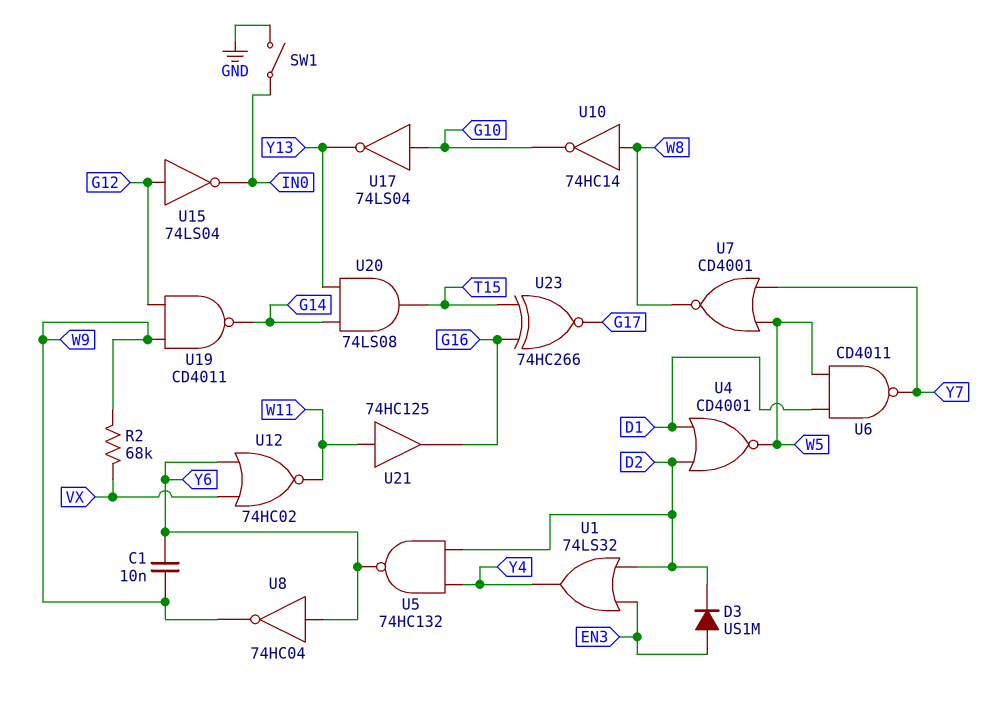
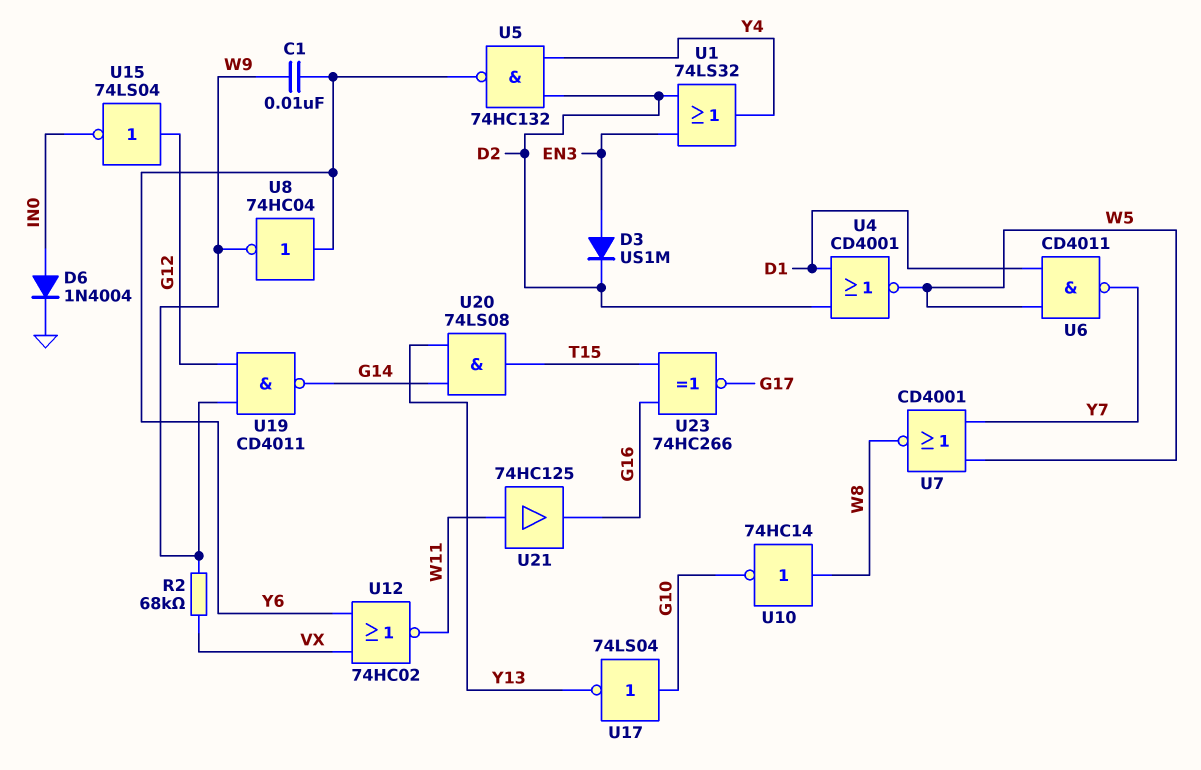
D6: none -> diode 1N4004 (A IN0, K GND)
SW1: switch (GND, IN0) -> none

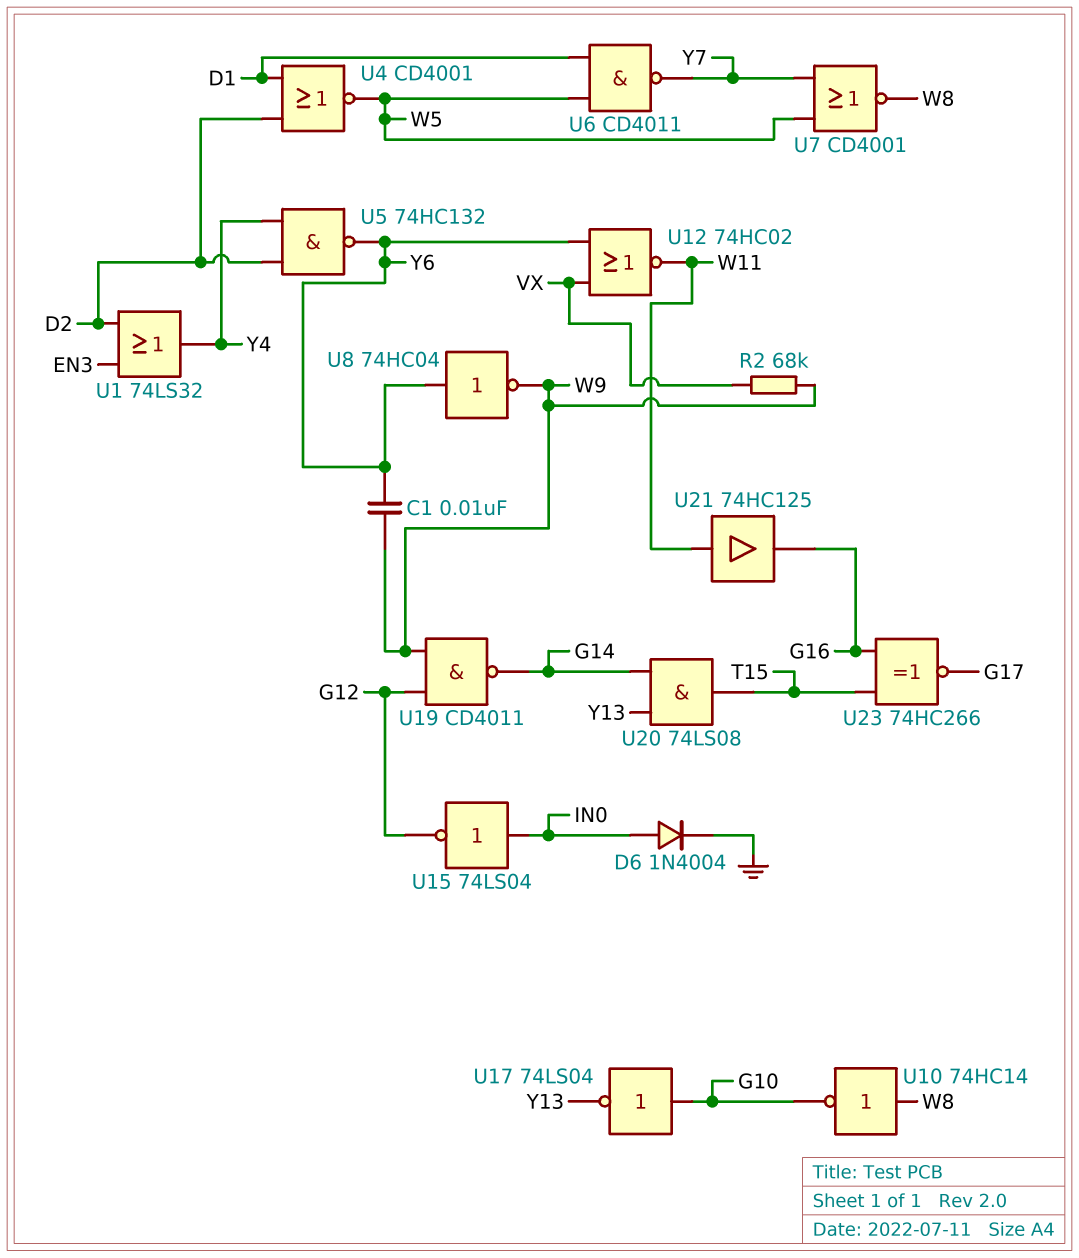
D3: diode US1M (A EN3, K D2) -> none
U15: NOT 74LS04 (in G12, out IN0) -> NOT 74LS04 (in IN0, out G12)

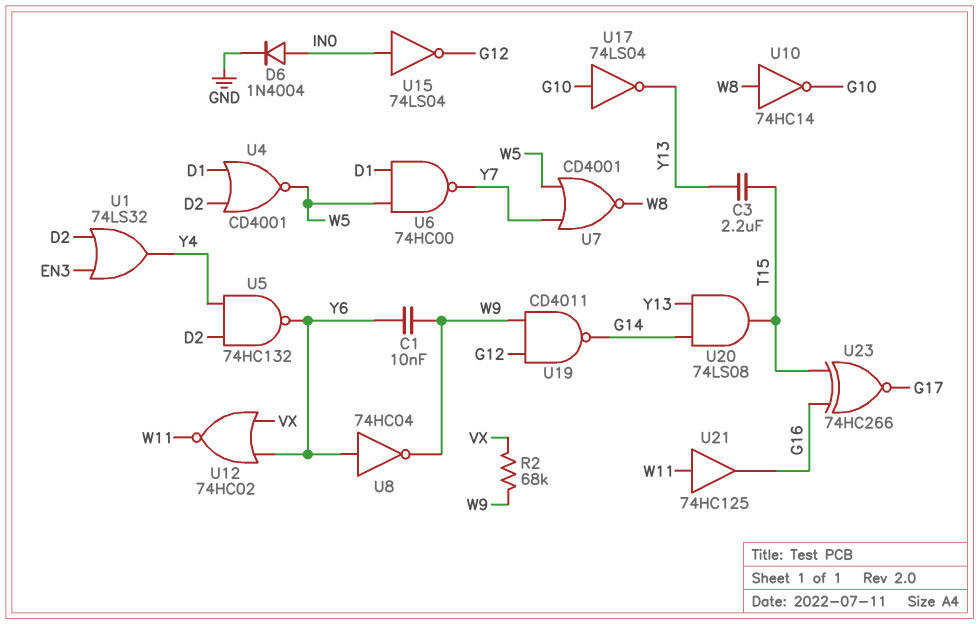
C3: none -> 2.2uF (T15, Y13)
U6: NAND CD4011 (in D1, in W5, out Y7) -> NAND 74HC00 (in D1, in W5, out Y7)

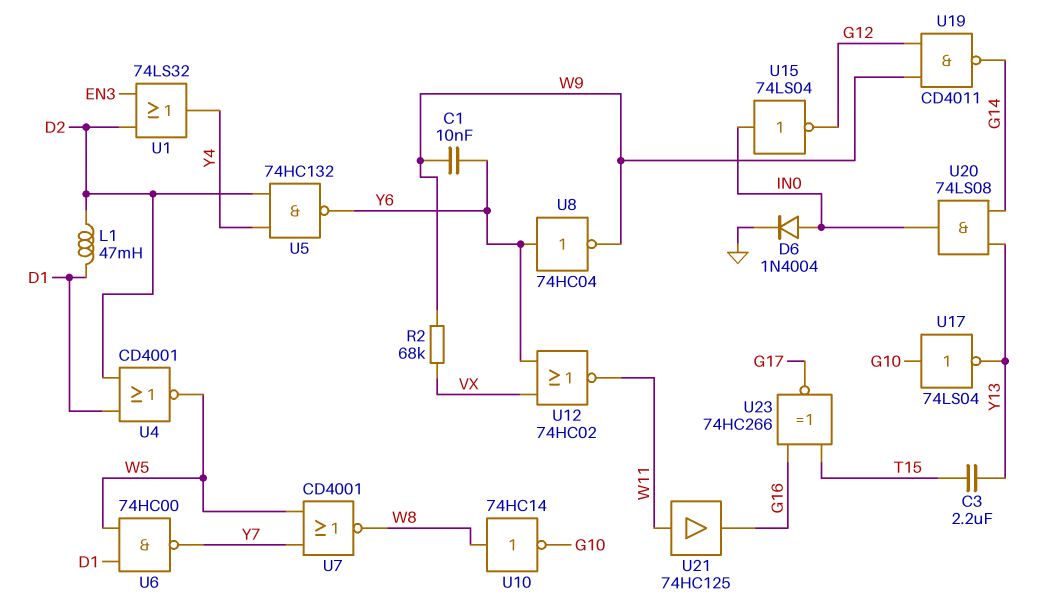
L1: none -> 47mH (D1, D2)
U20: AND 74LS08 (in G14, in Y13, out T15) -> AND 74LS08 (in G14, in Y13, out IN0)

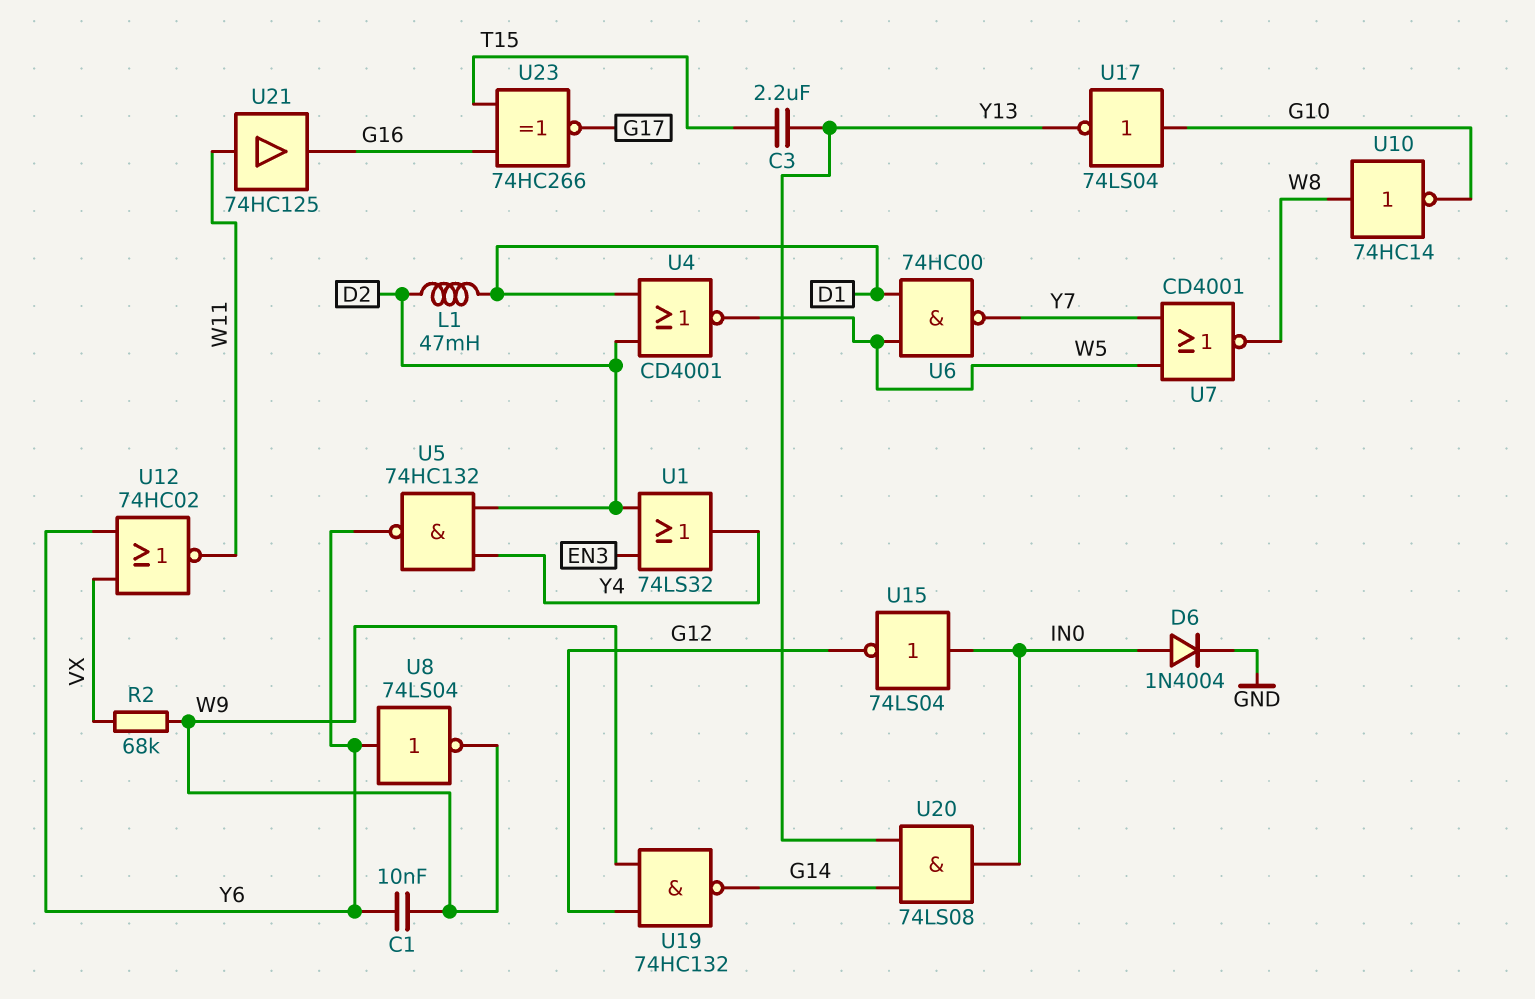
U8: NOT 74HC04 (in Y6, out W9) -> NOT 74LS04 (in Y6, out W9)
U19: NAND CD4011 (in G12, in W9, out G14) -> NAND 74HC132 (in G12, in W9, out G14)

